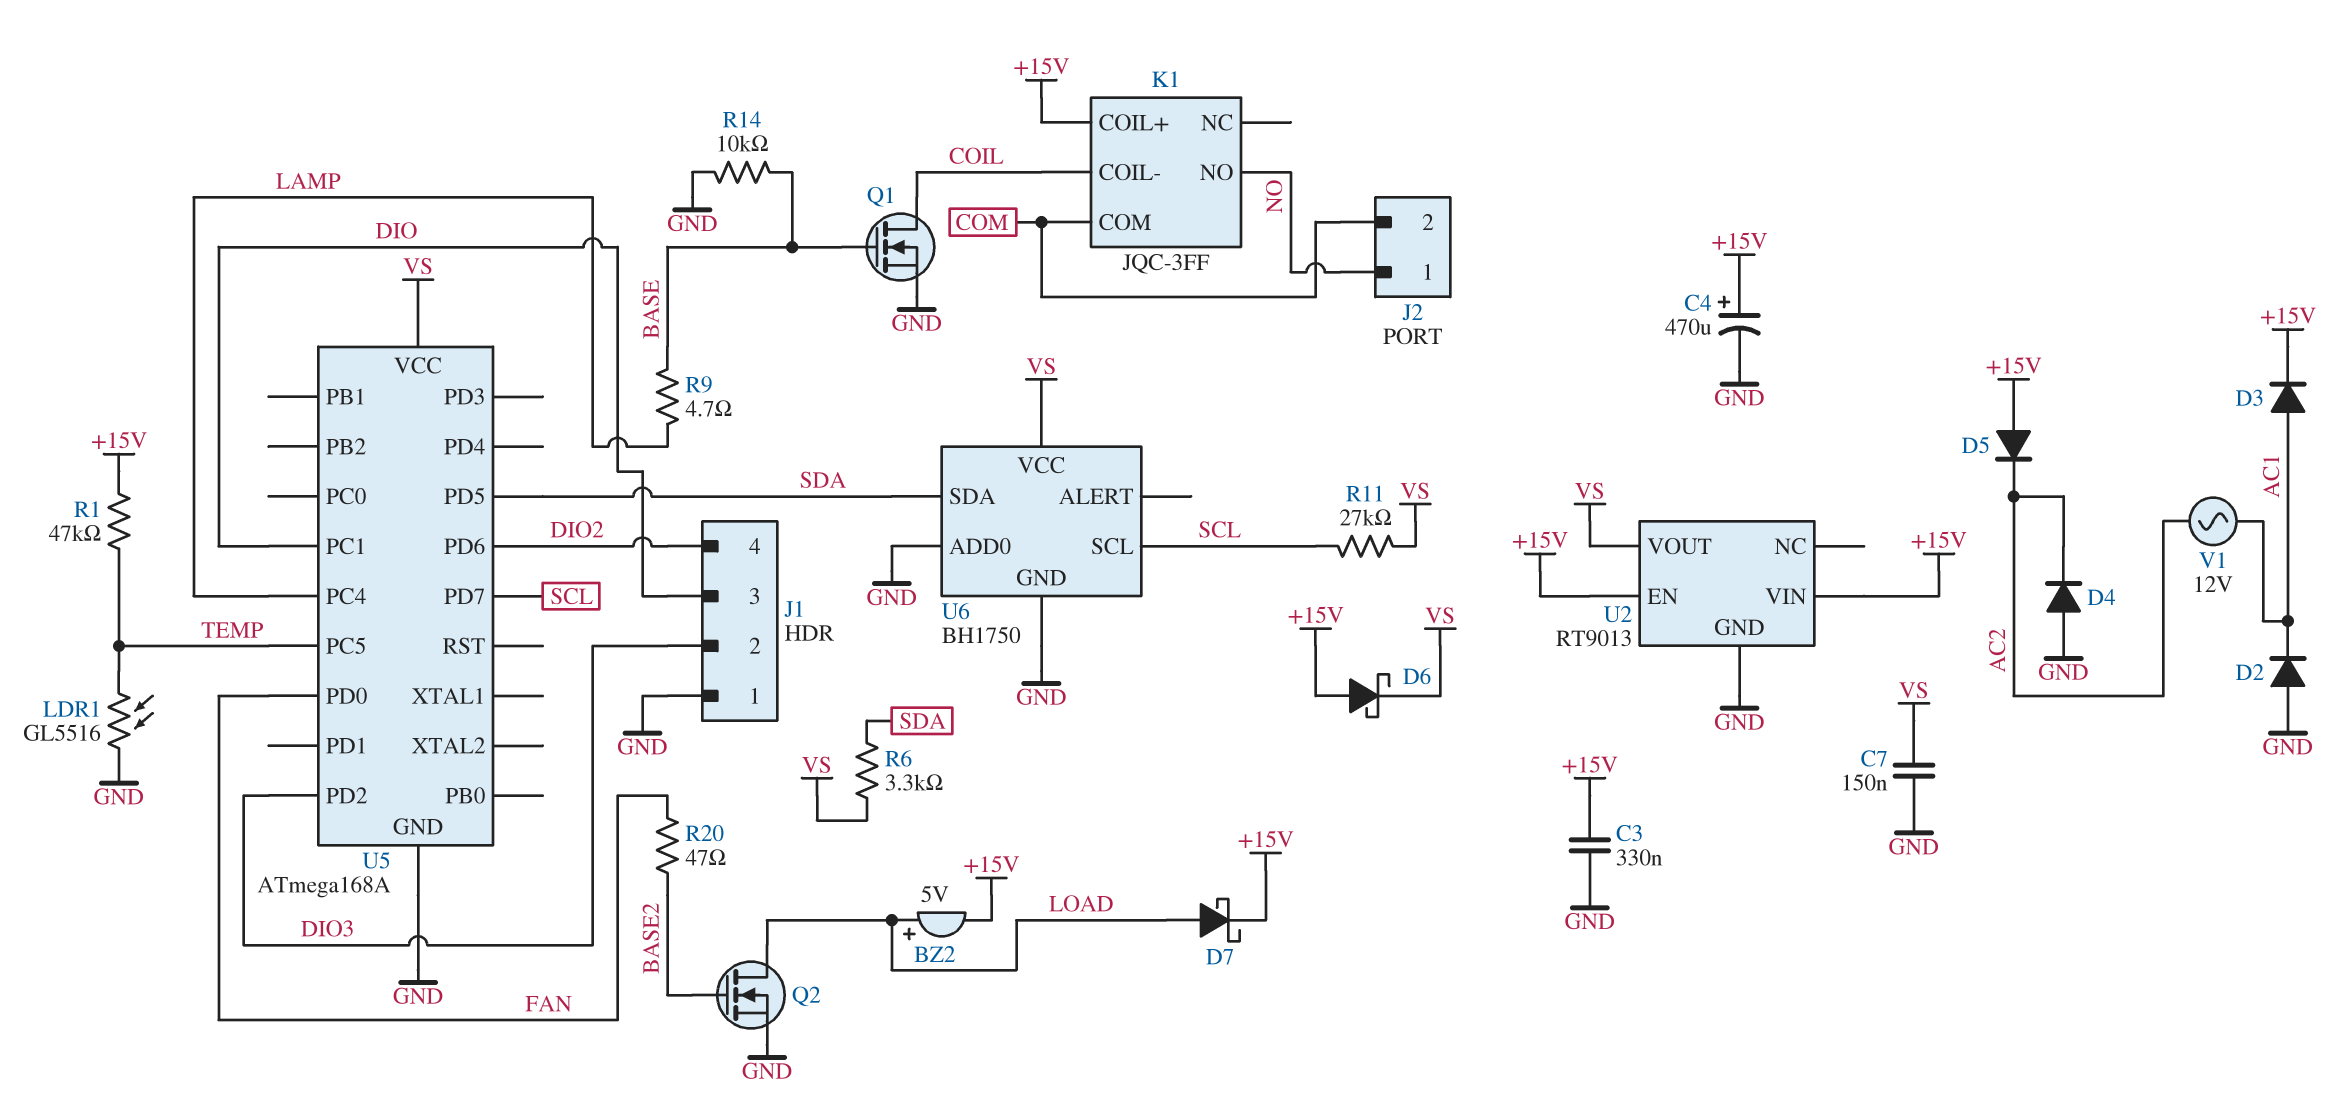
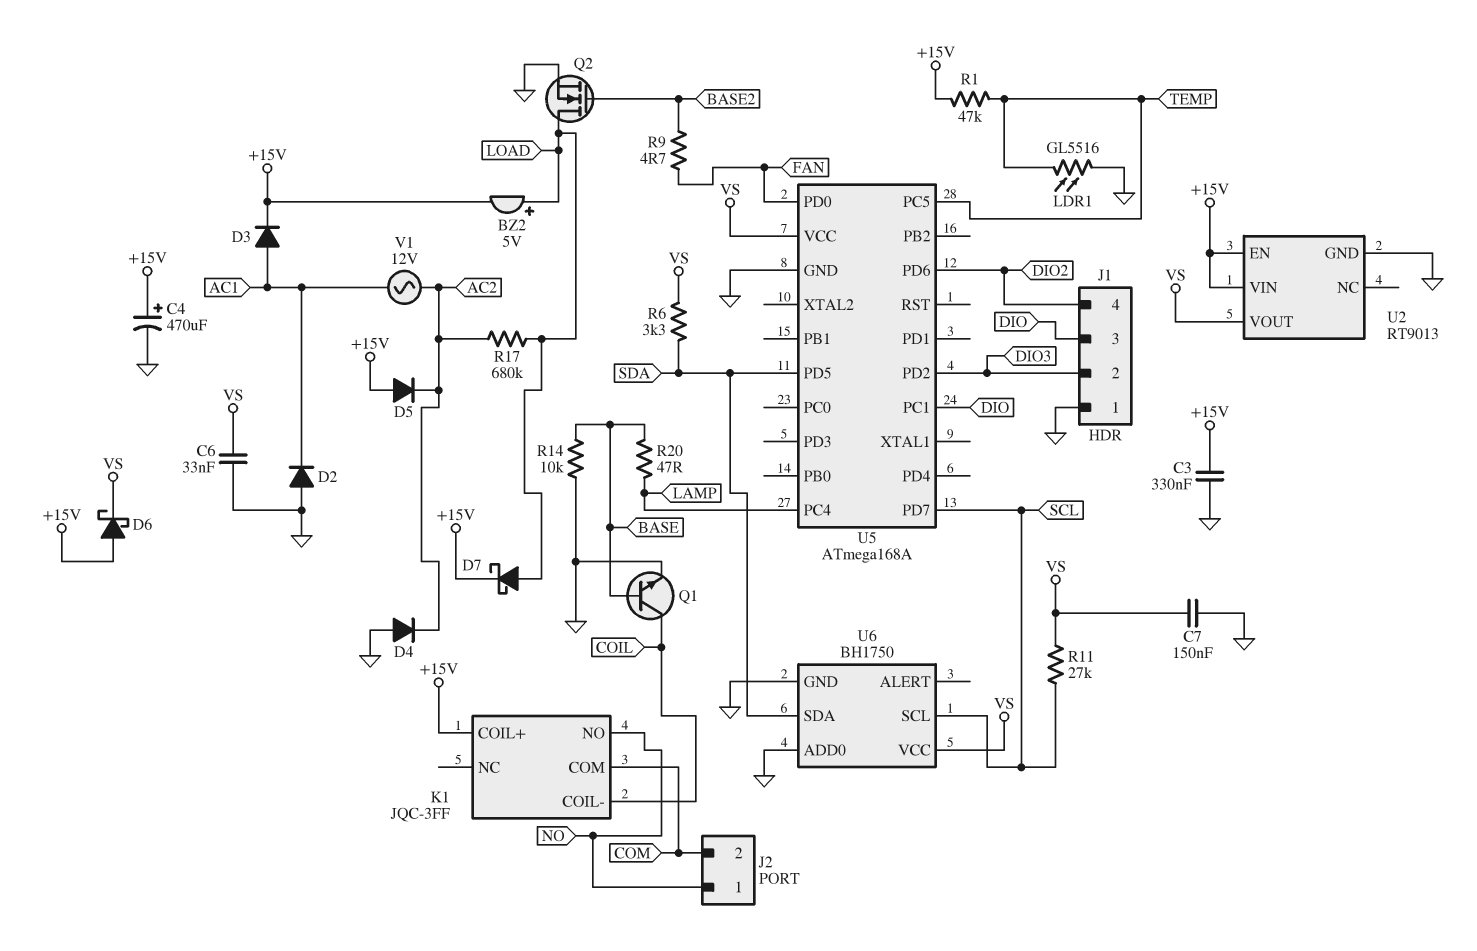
C6: none -> 33nF (GND, VS)
Q1: NMOS (G BASE, D COIL, S GND) -> NPN (B BASE, C COIL, E GND)
R9: 4.7 (BASE, LAMP) -> 4.7 (BASE2, FAN)
R17: none -> 680k (AC2, LOAD)
R20: 47 (BASE2, FAN) -> 47 (BASE, LAMP)

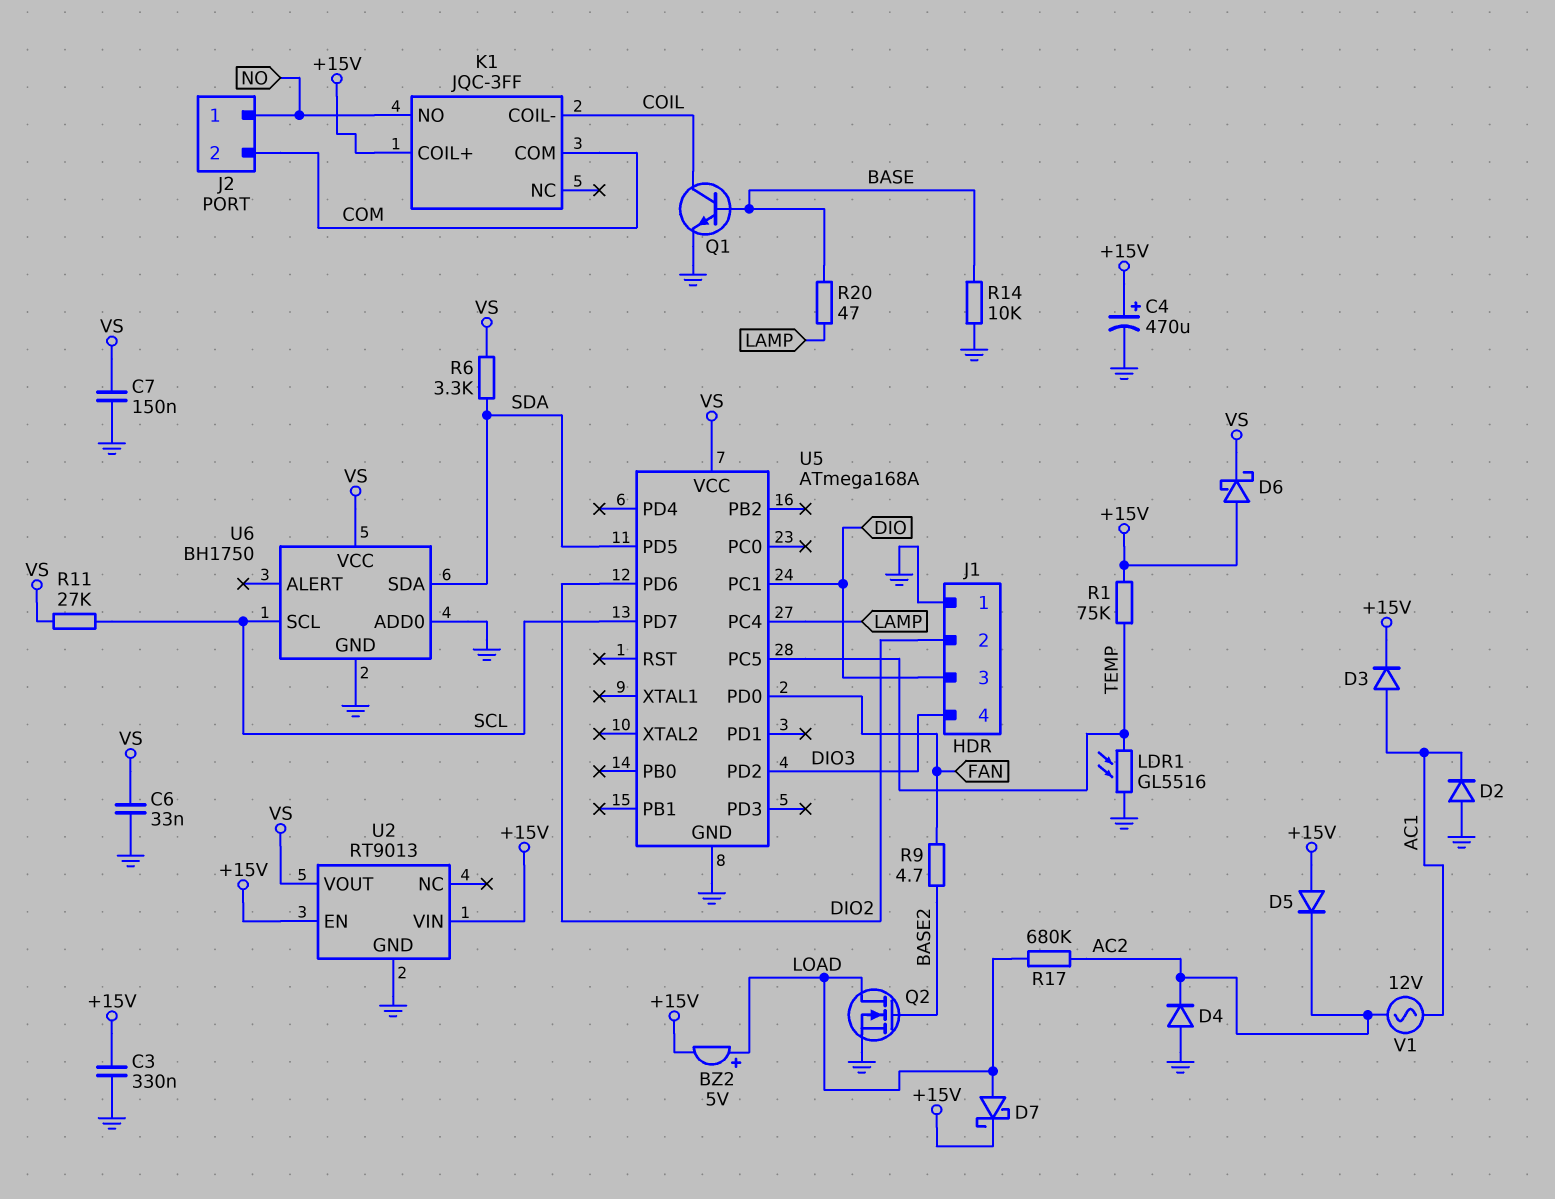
J1 pin 2: DIO3 -> DIO2
J1 pin 4: DIO2 -> DIO3
R1: 47k (+15V, TEMP) -> 75k (+15V, TEMP)

